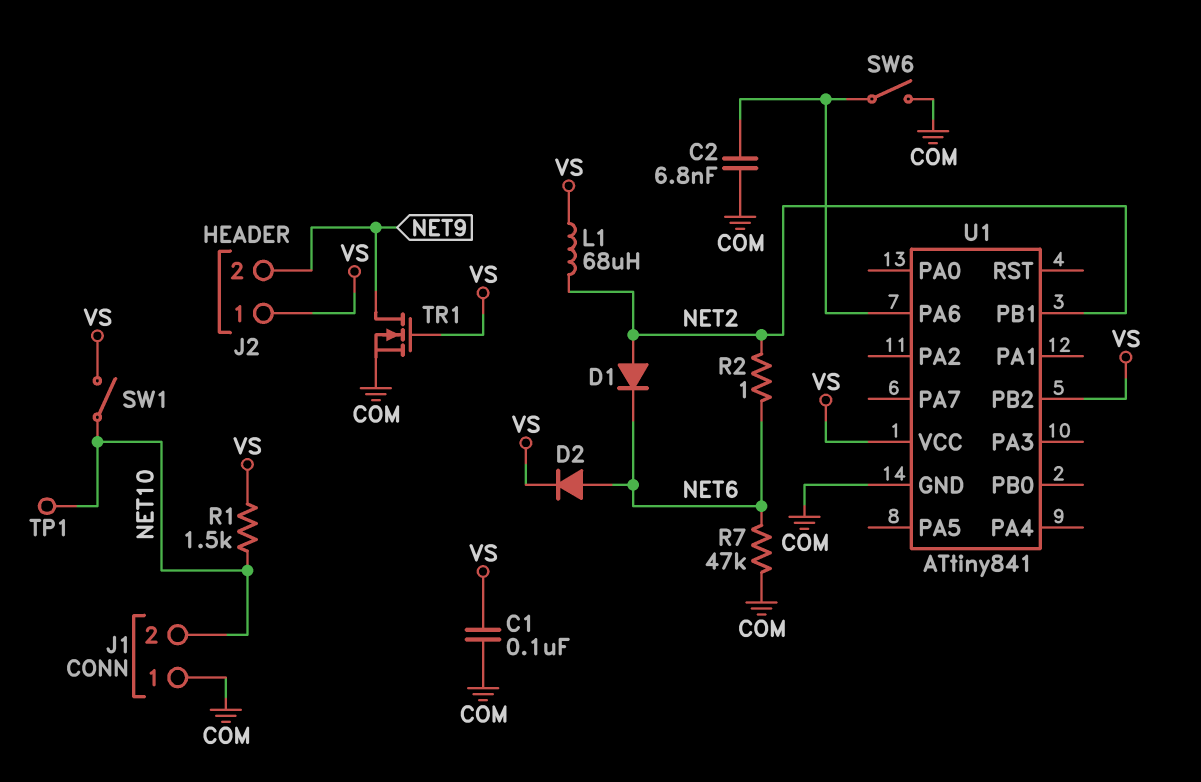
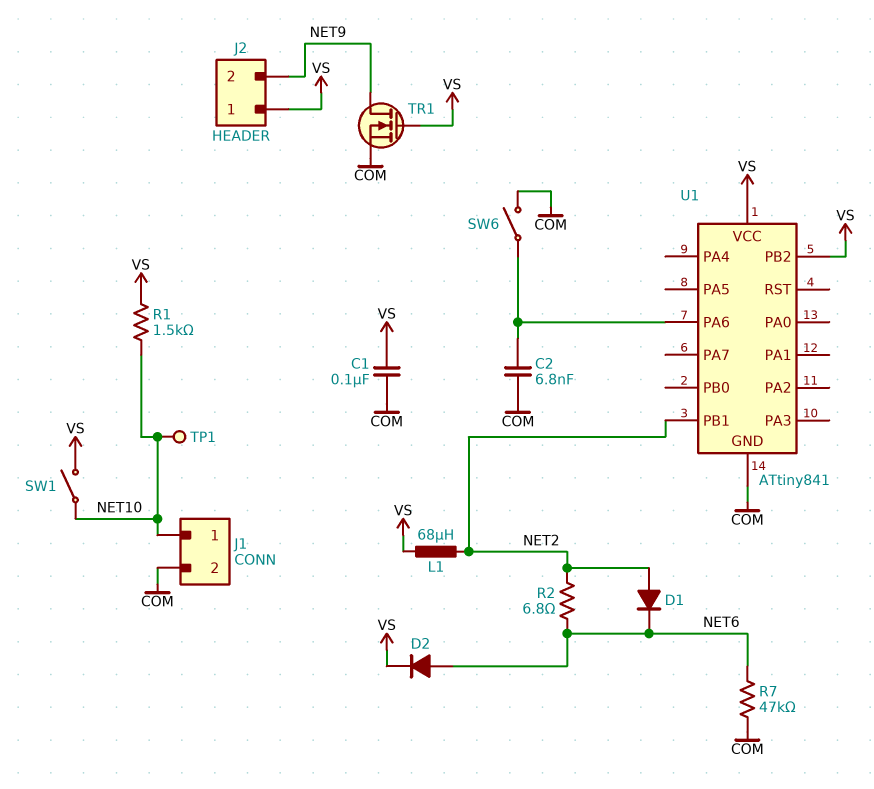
J1 pin 1: COM -> NET10
J1 pin 2: NET10 -> COM
R2: 1 (NET2, NET6) -> 6.8 (NET2, NET6)

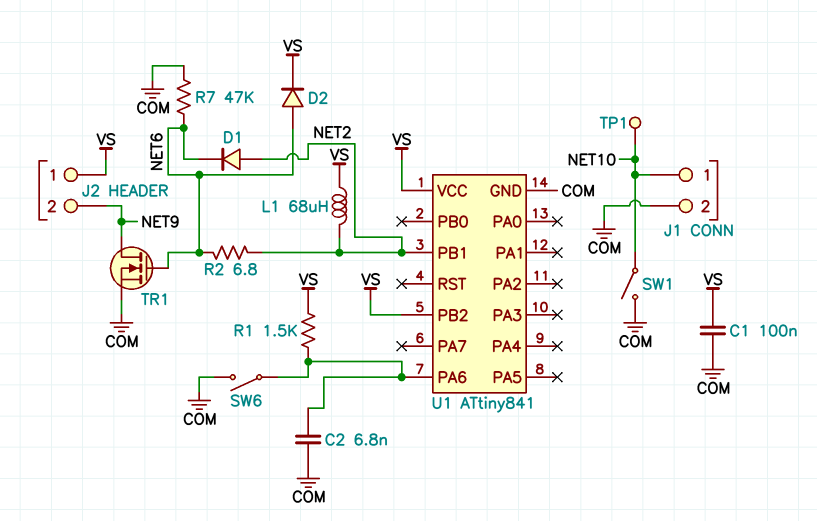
R1: 1.5k (NET10, VS) -> 1.5k (U1/PA6, VS)
SW1: switch (NET10, VS) -> switch (COM, NET10)
TR1: NMOS (G VS, D NET9, S COM) -> NMOS (G NET6, D NET9, S COM)

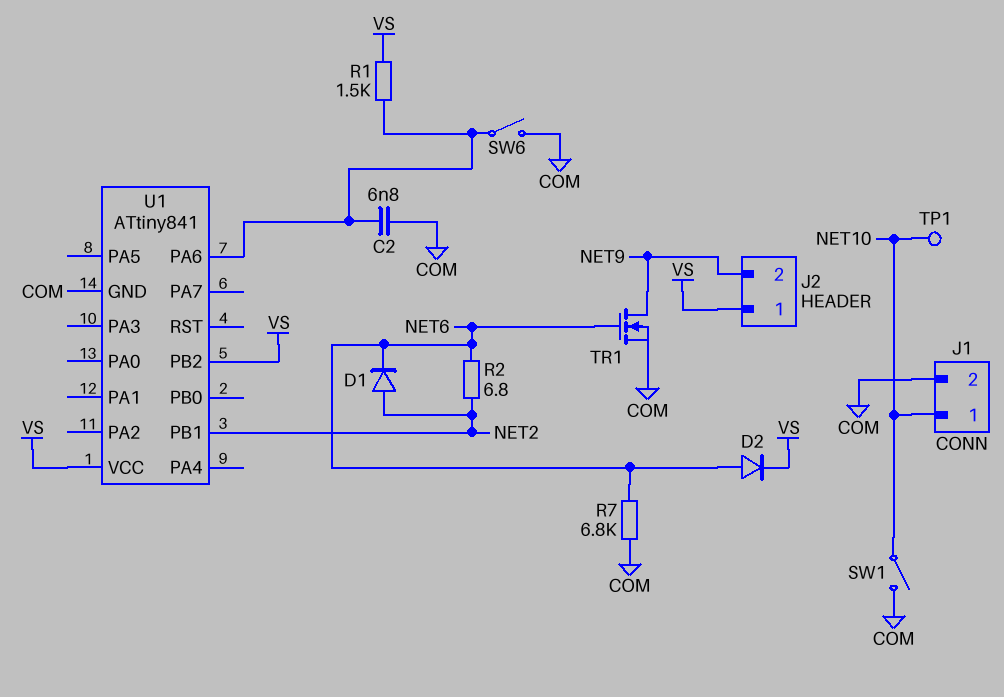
C1: 100nF (COM, VS) -> none
L1: 68uH (NET2, VS) -> none
R7: 47k (COM, NET6) -> 6.8k (COM, NET6)

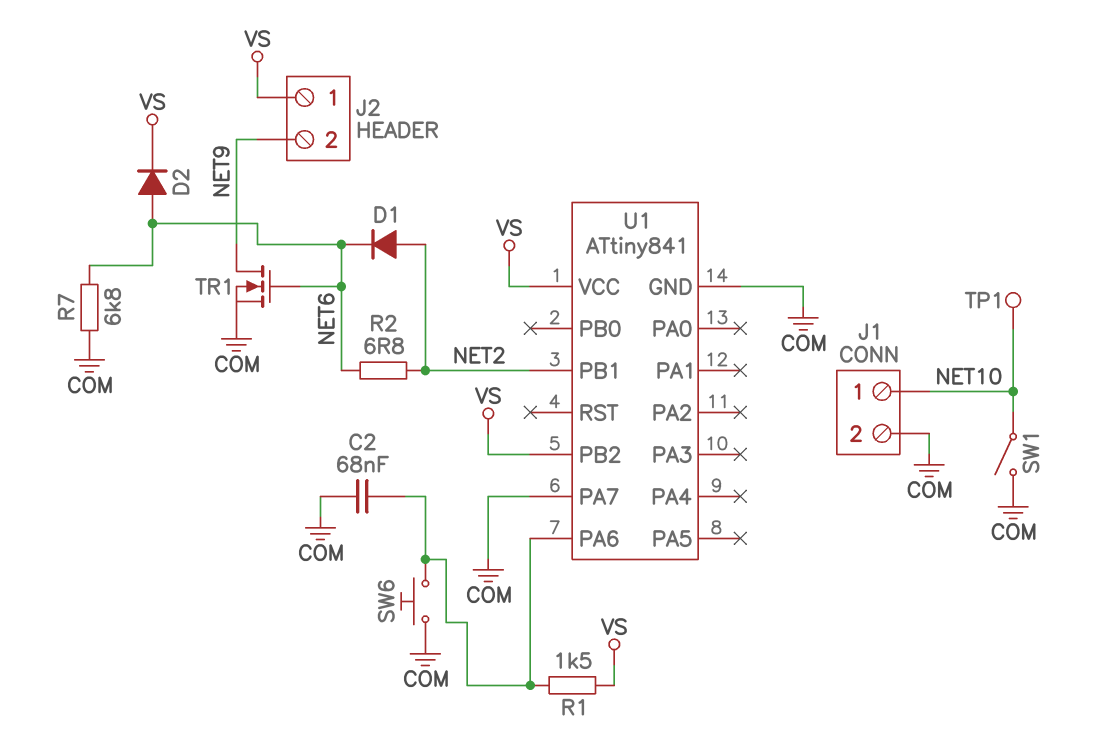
C2: 6.8nF (COM, U1/PA6) -> 68nF (COM, U1/PA6)
SW6: switch (COM, U1/PA6) -> button (COM, U1/PA6)
U1 pin PA7: none -> COM

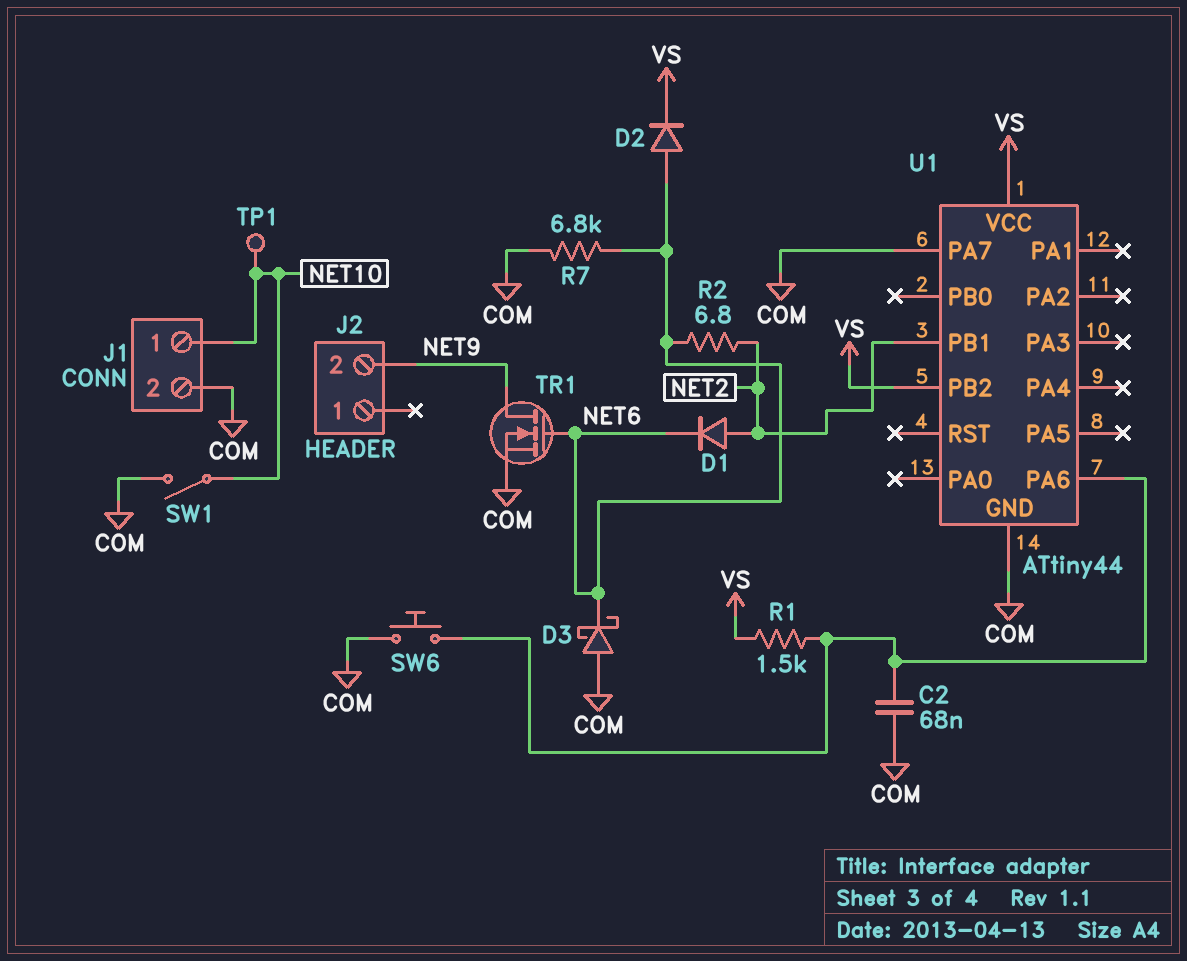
D3: none -> schottky (A COM, K NET6)
J2 pin 1: VS -> none
U1: ATtiny841 -> ATtiny44

